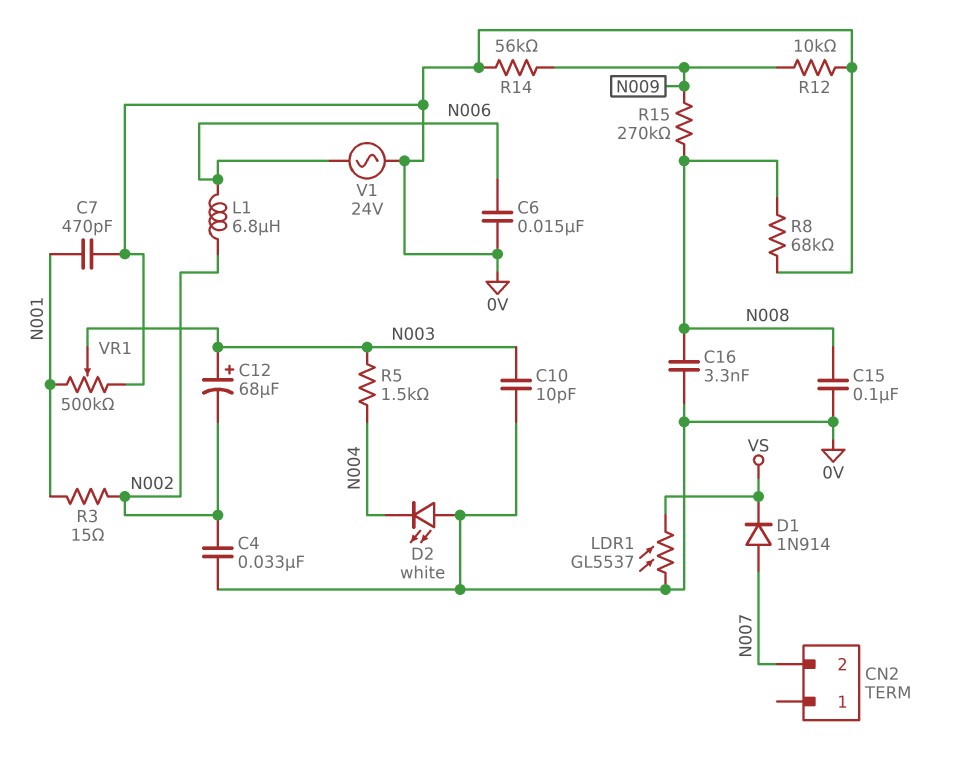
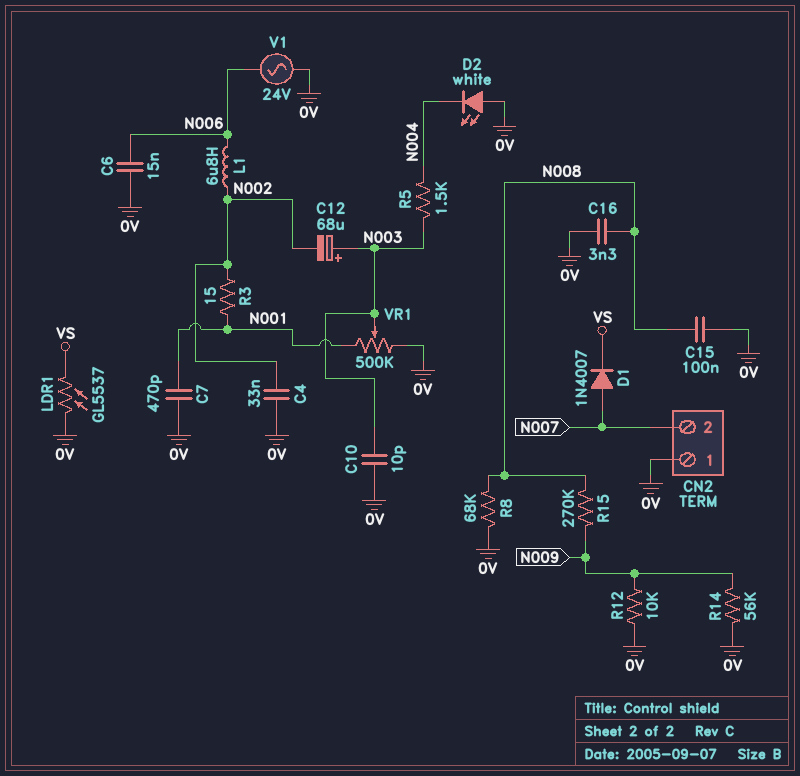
CN2 pin 1: none -> 0V
D1: diode 1N914 (A N007, K VS) -> diode 1N4007 (A N007, K VS)

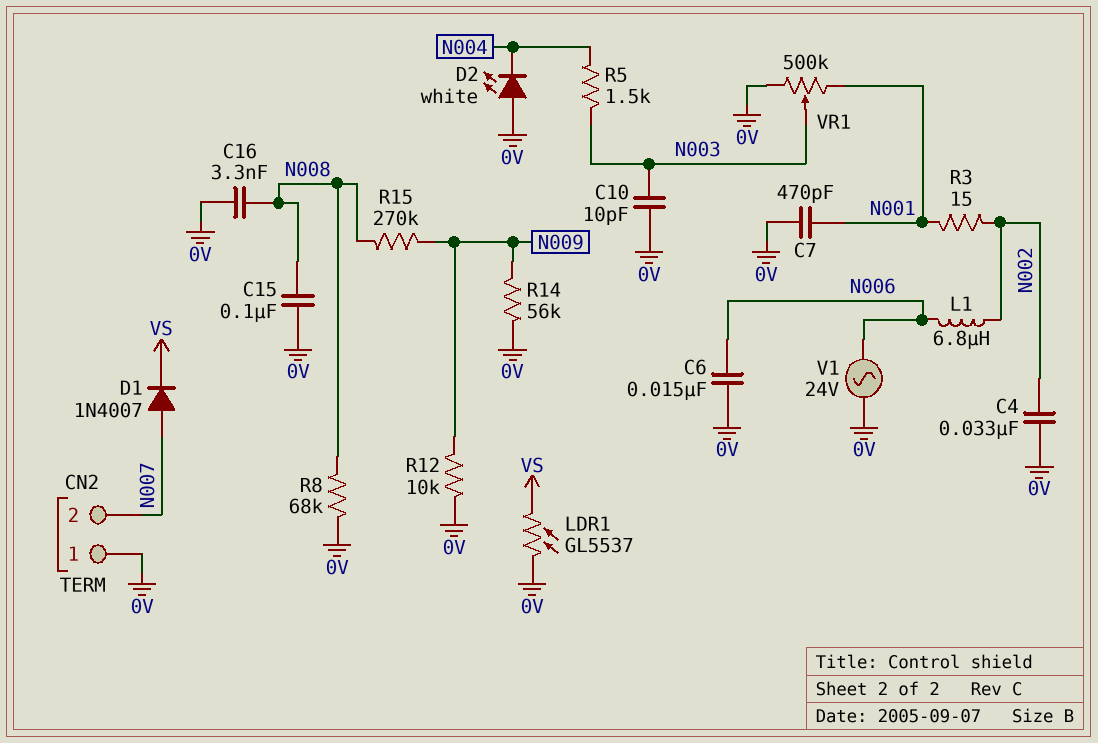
C12: 68uF (plus N003, minus N002) -> none

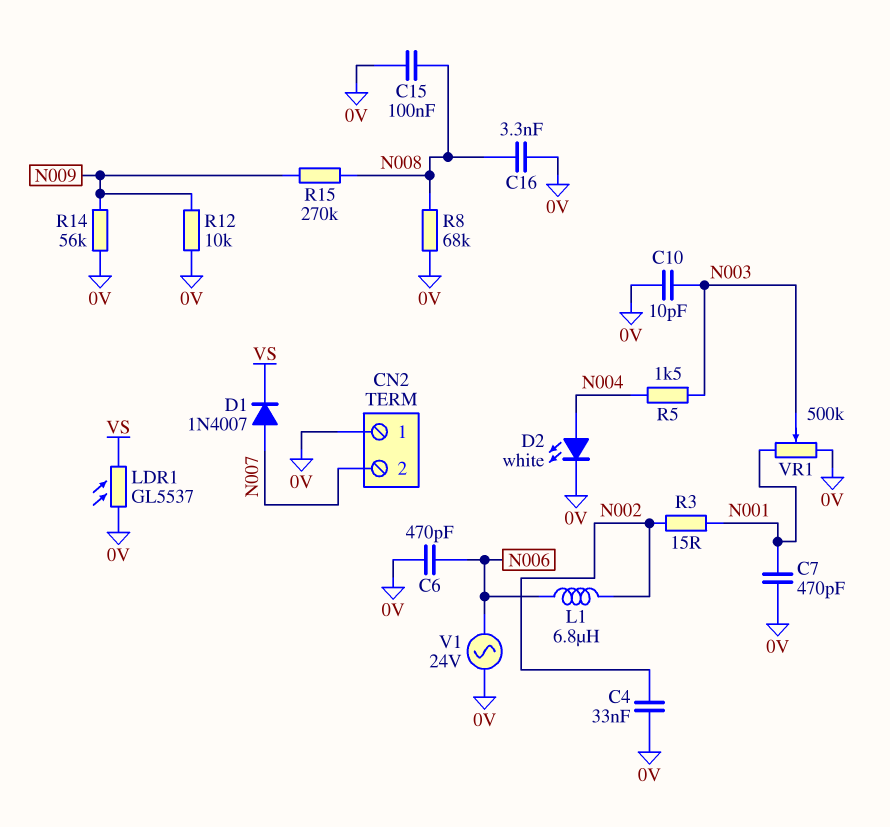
C6: 15nF (0V, N006) -> 470pF (0V, N006)
D2: LED white (A 0V, K N004) -> LED white (A N004, K 0V)

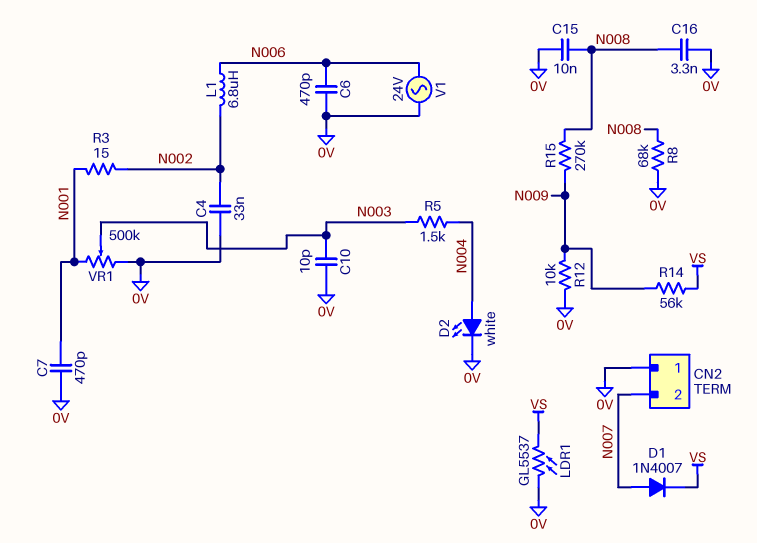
C15: 100nF (0V, N008) -> 10nF (0V, N008)
R14: 56k (0V, N009) -> 56k (N009, VS)

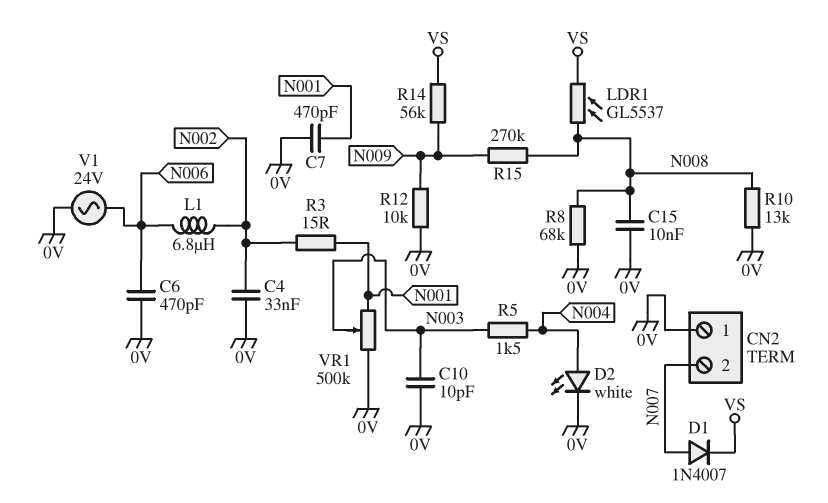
C16: 3.3nF (0V, N008) -> none
LDR1: GL5537 (0V, VS) -> GL5537 (N008, VS)
R10: none -> 13k (0V, N008)

